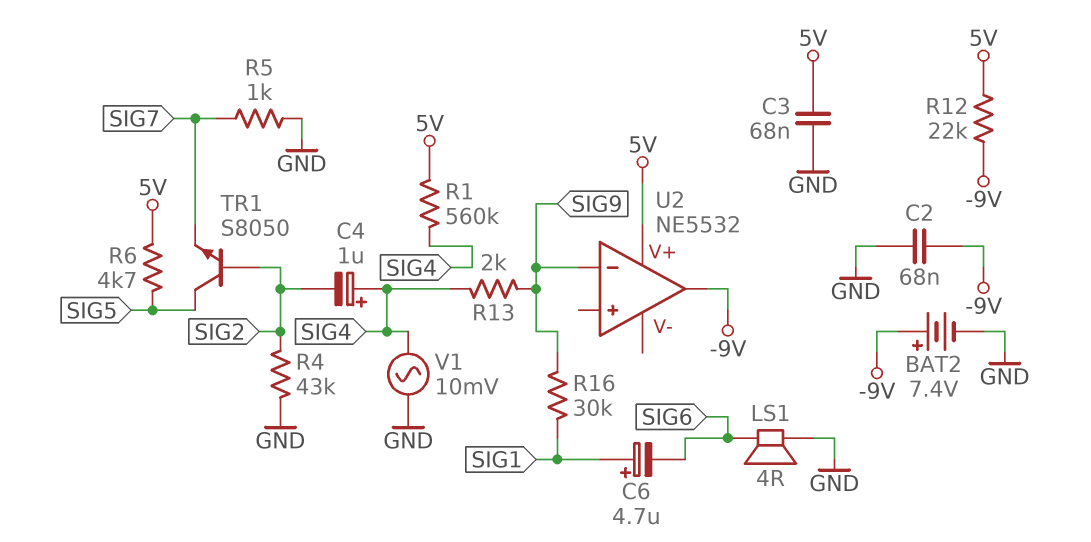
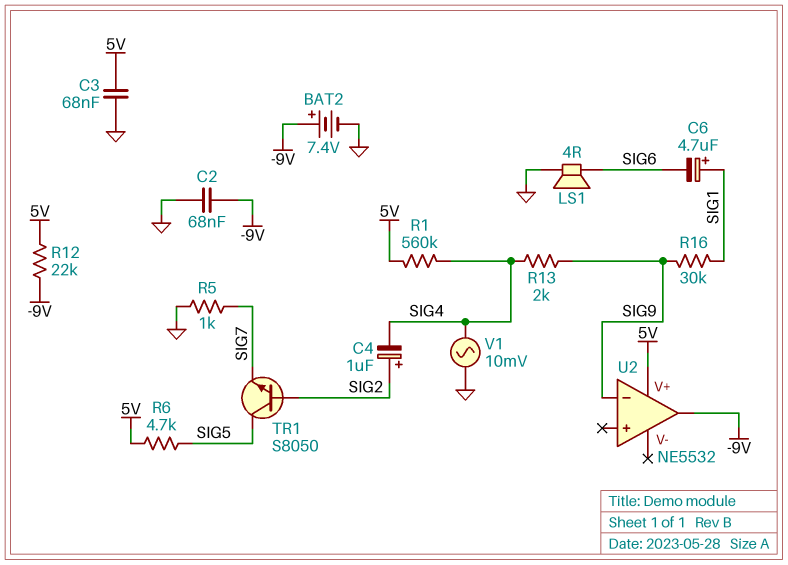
C4: 1uF (plus SIG4, minus SIG2) -> 1uF (plus SIG2, minus SIG4)
R4: 43k (GND, SIG2) -> none

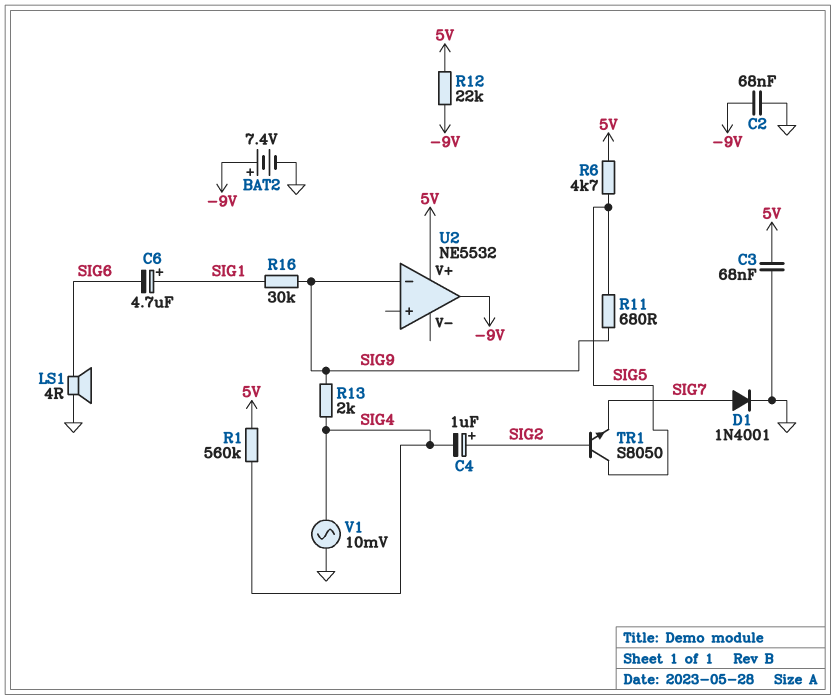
D1: none -> diode 1N4001 (A SIG7, K GND)
R5: 1k (GND, SIG7) -> none
R11: none -> 680 (SIG5, SIG9)

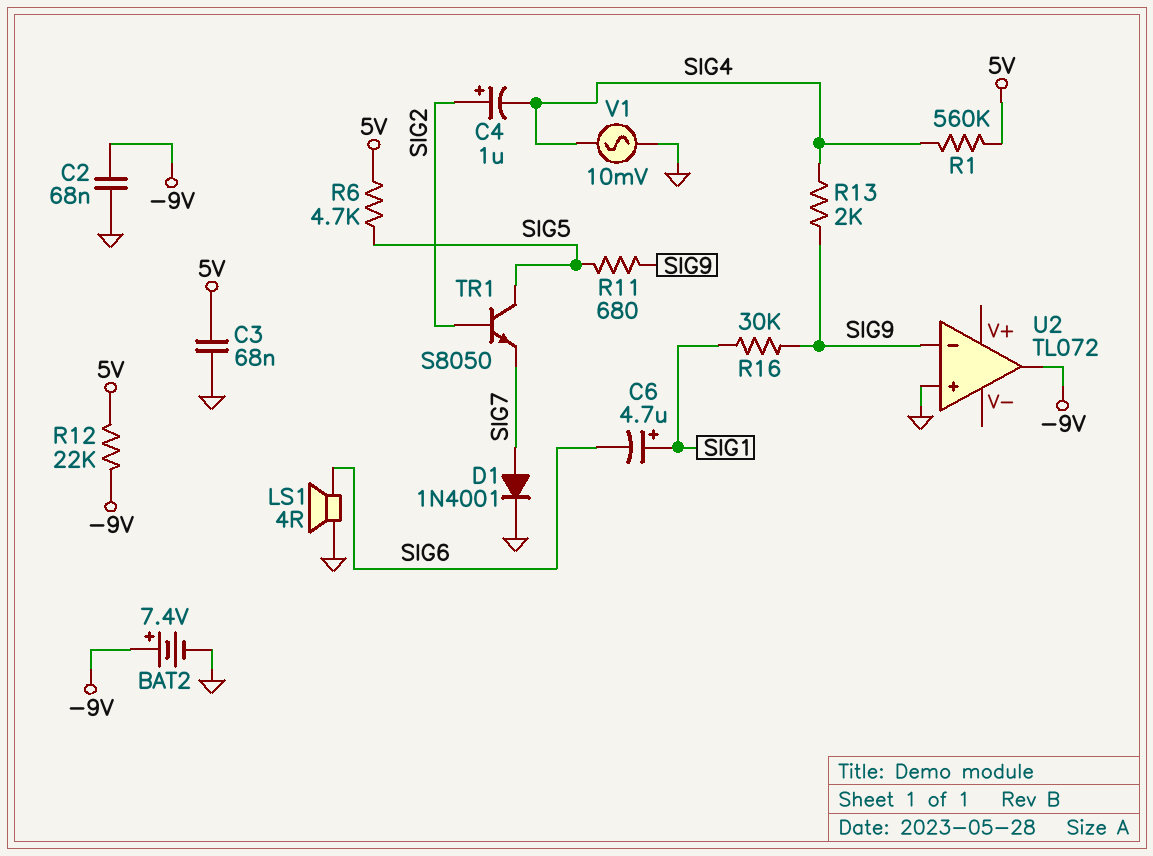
U2: NE5532 -> TL072
U2 pin V+: 5V -> none
U2 pin in+: none -> GND

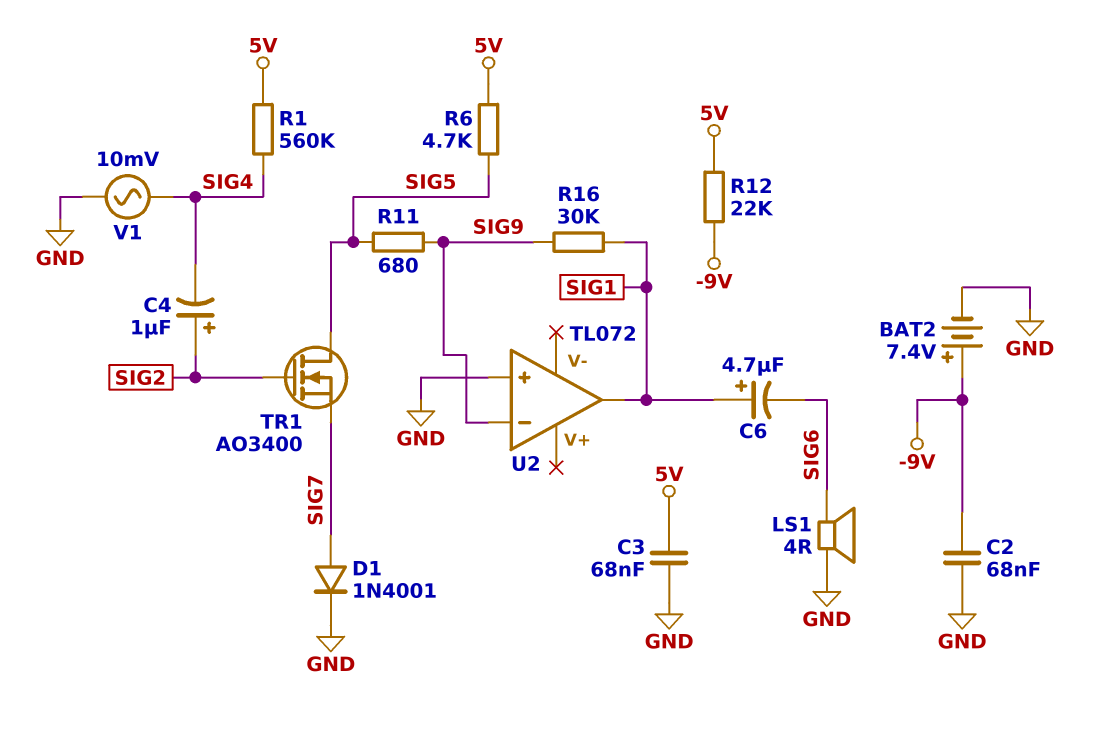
R13: 2k (SIG4, SIG9) -> none
TR1: NPN S8050 (B SIG2, C SIG5, E SIG7) -> NMOS AO3400 (G SIG2, D SIG5, S SIG7)
U2 pin out: -9V -> SIG1

